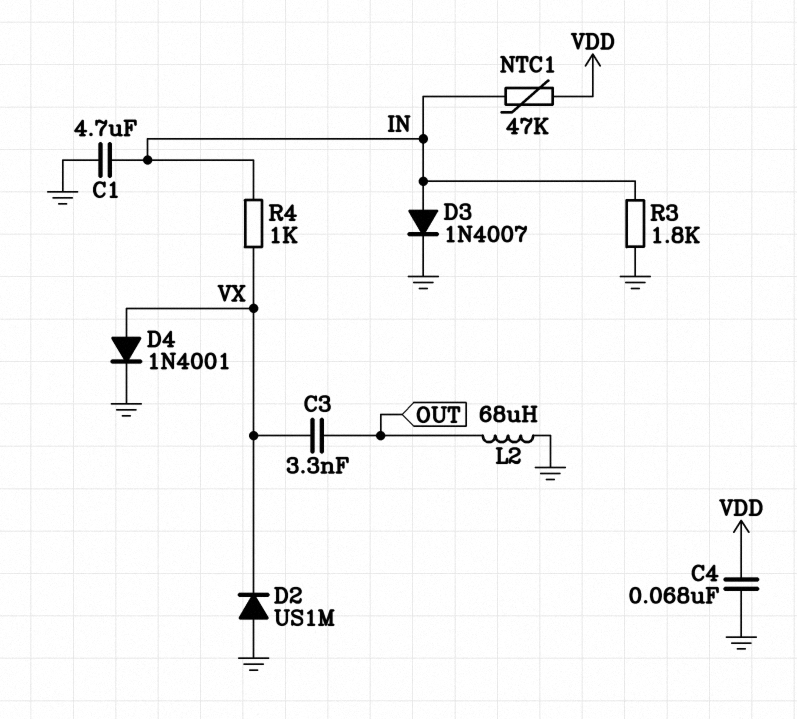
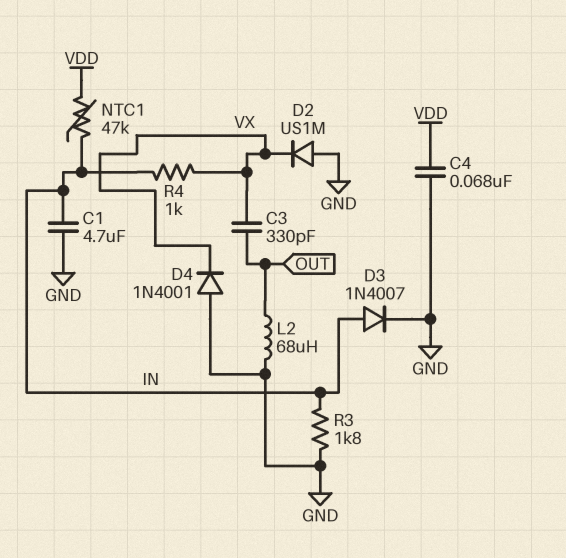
C3: 3.3nF (OUT, VX) -> 330pF (OUT, VX)
D4: diode 1N4001 (A VX, K GND) -> diode 1N4001 (A GND, K VX)

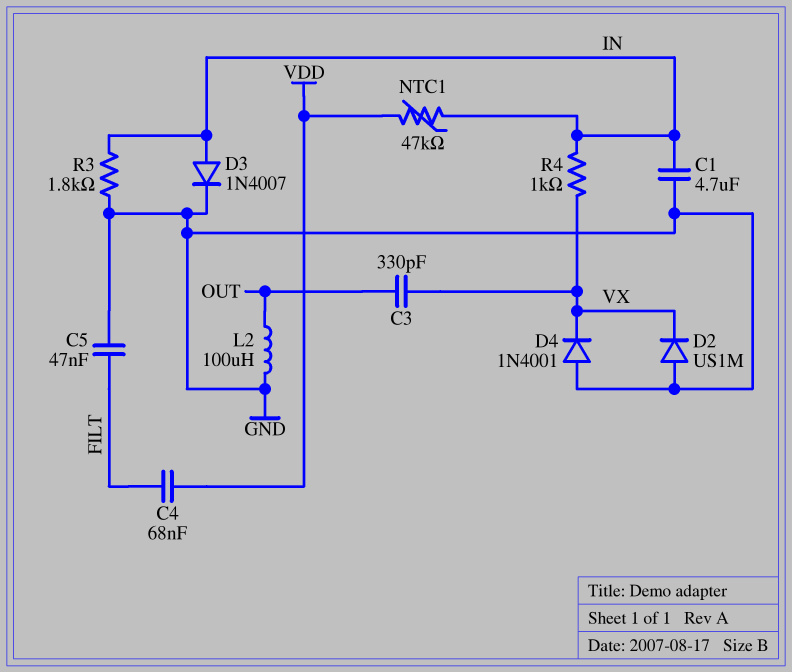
C4: 68nF (GND, VDD) -> 68nF (FILT, VDD)
C5: none -> 47nF (FILT, GND)
L2: 68uH (GND, OUT) -> 100uH (GND, OUT)

